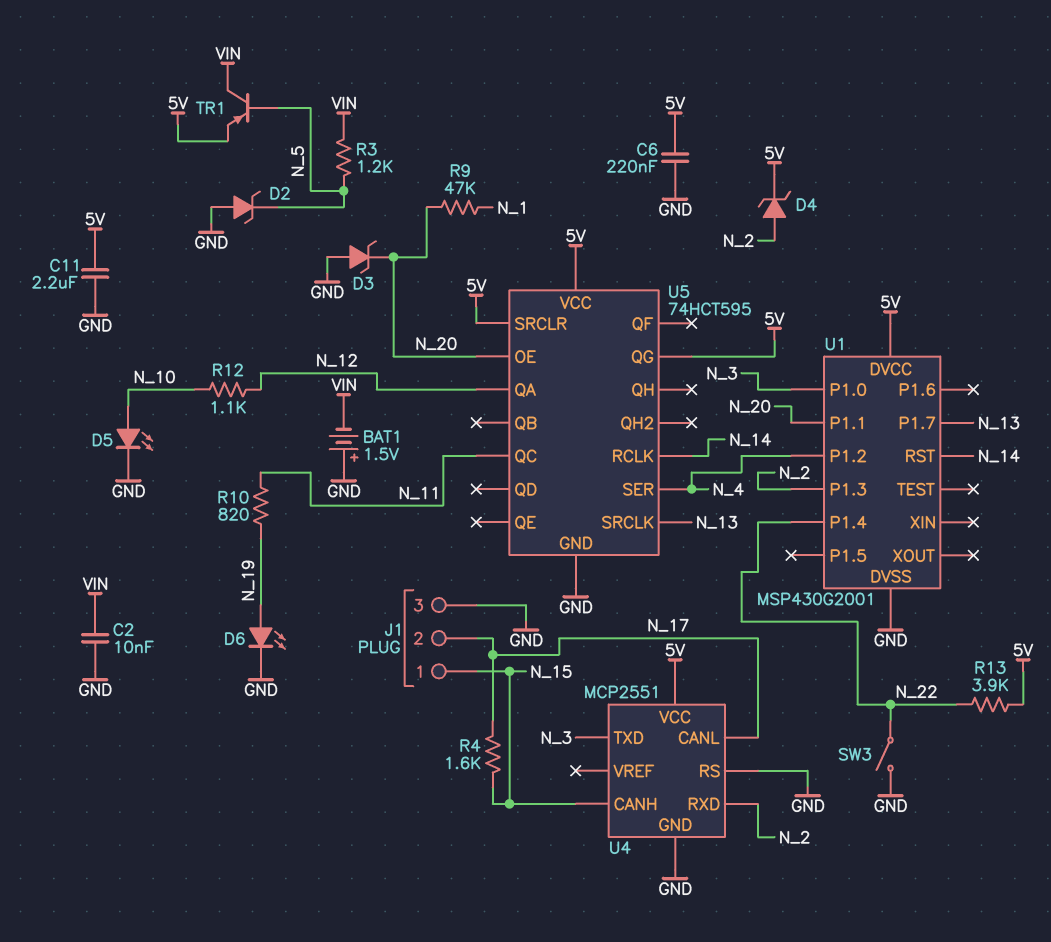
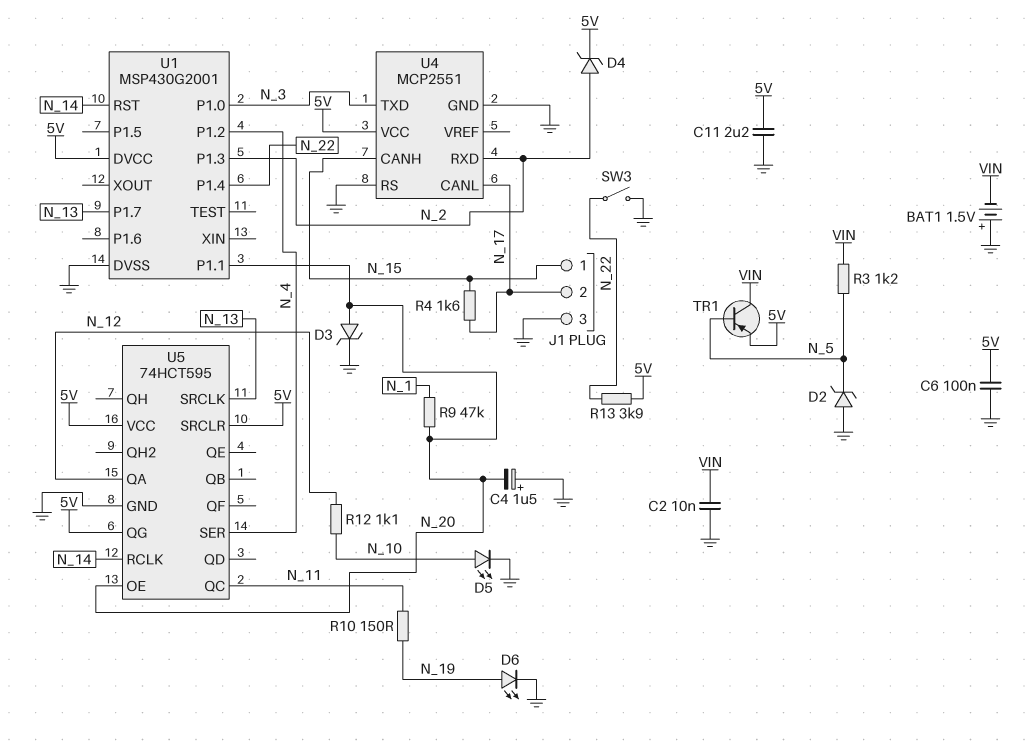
C4: none -> 1.5uF (plus GND, minus N_20)
C6: 220nF (5V, GND) -> 100nF (5V, GND)
D3: zener (A GND, K N_20) -> zener (A N_20, K GND)
R10: 820 (N_11, N_19) -> 150 (N_11, N_19)

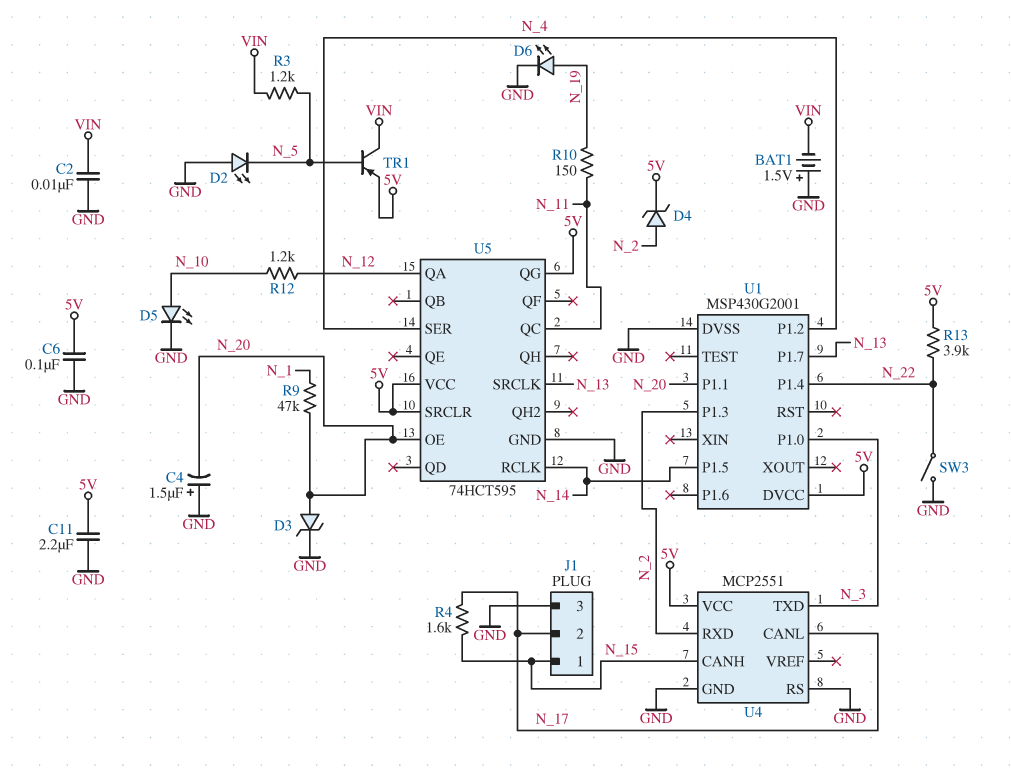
D2: zener (A GND, K N_5) -> LED (A GND, K N_5)
R12: 1.1k (N_10, N_12) -> 1.2k (N_10, N_12)
U1 pin P1.5: none -> N_14
U1 pin RST: N_14 -> none

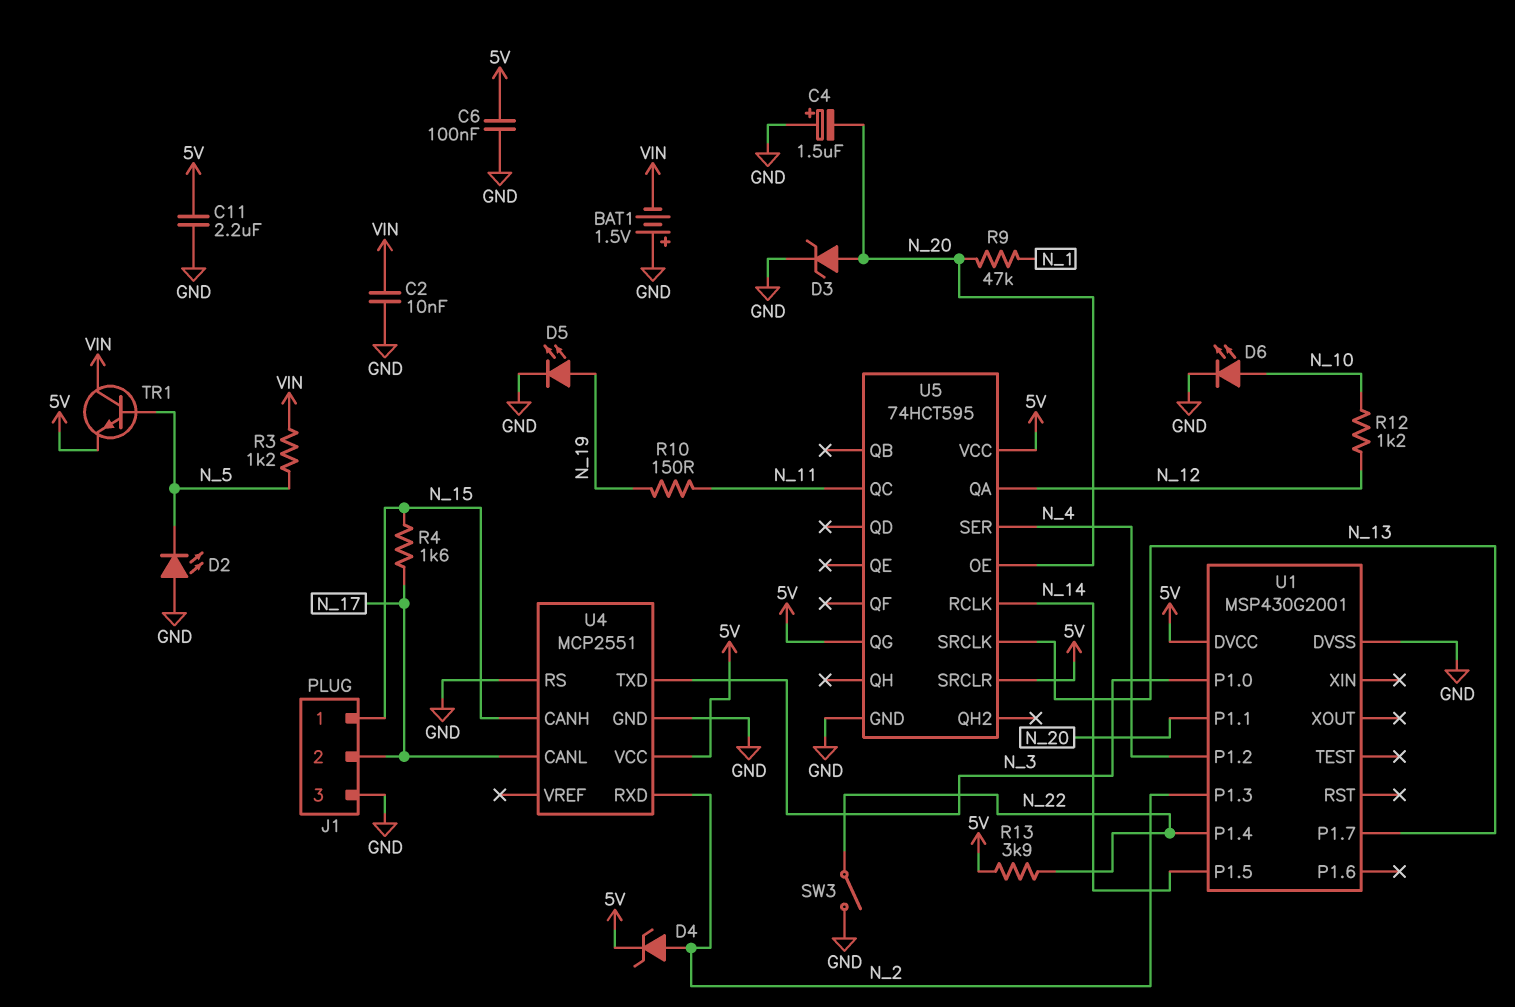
D5: LED (A N_10, K GND) -> LED (A N_19, K GND)
D6: LED (A N_19, K GND) -> LED (A N_10, K GND)
TR1: PNP (B N_5, C VIN, E 5V) -> NPN (B N_5, C VIN, E 5V)

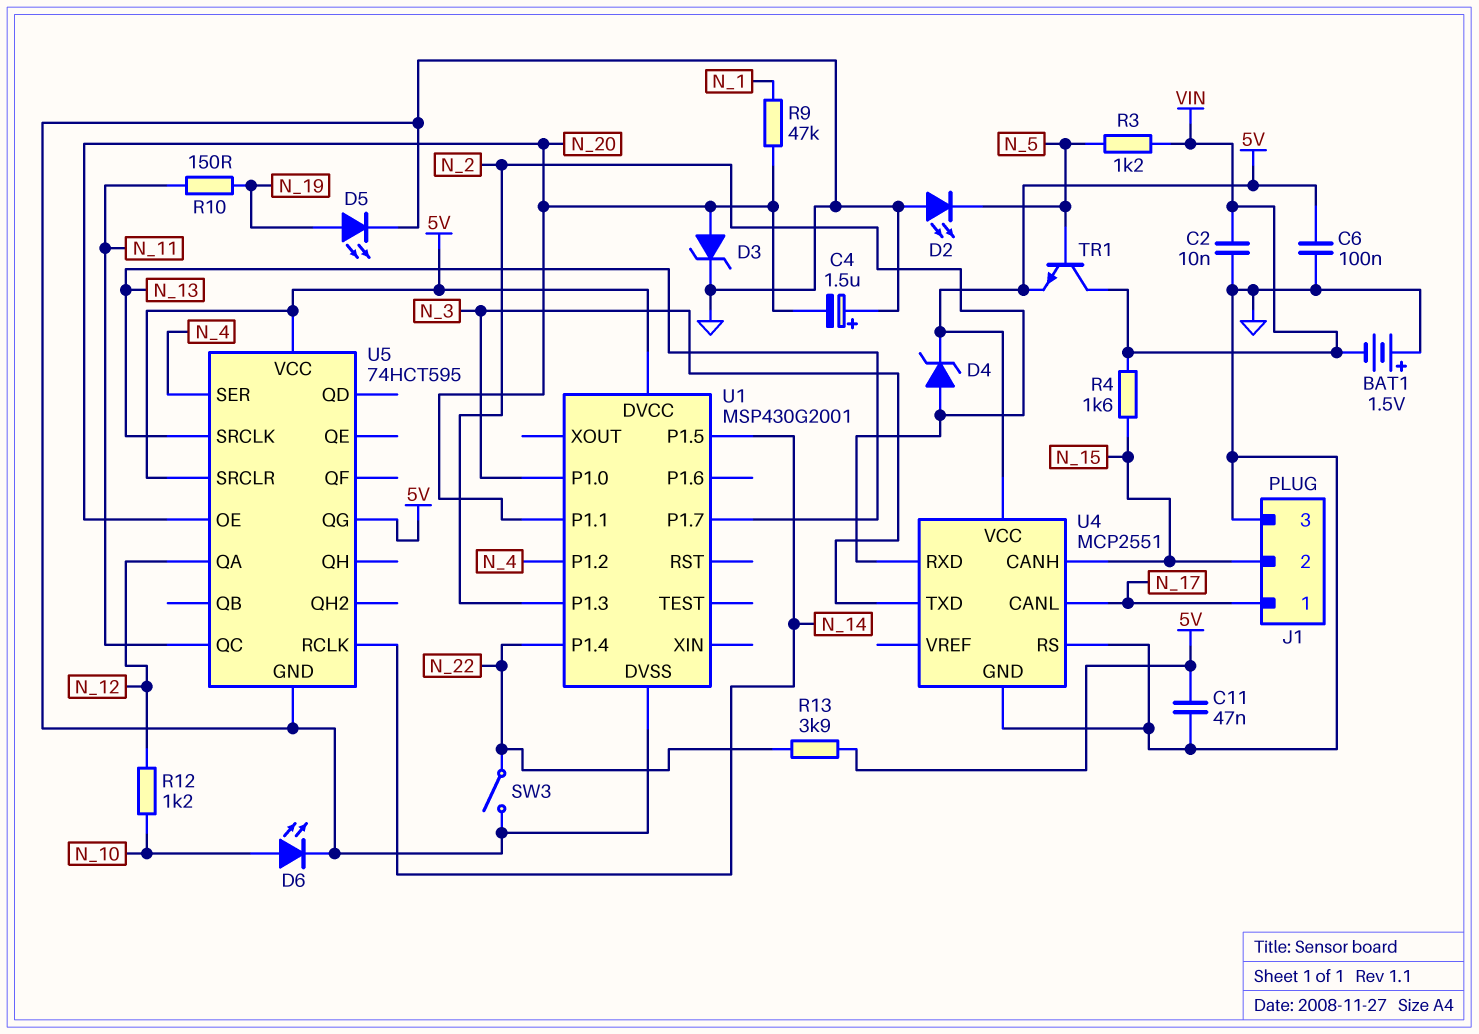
C11: 2.2uF (5V, GND) -> 47nF (5V, GND)
J1 pin 1: N_15 -> N_17
J1 pin 2: N_17 -> N_15
R4: 1.6k (N_15, N_17) -> 1.6k (N_15, VIN)

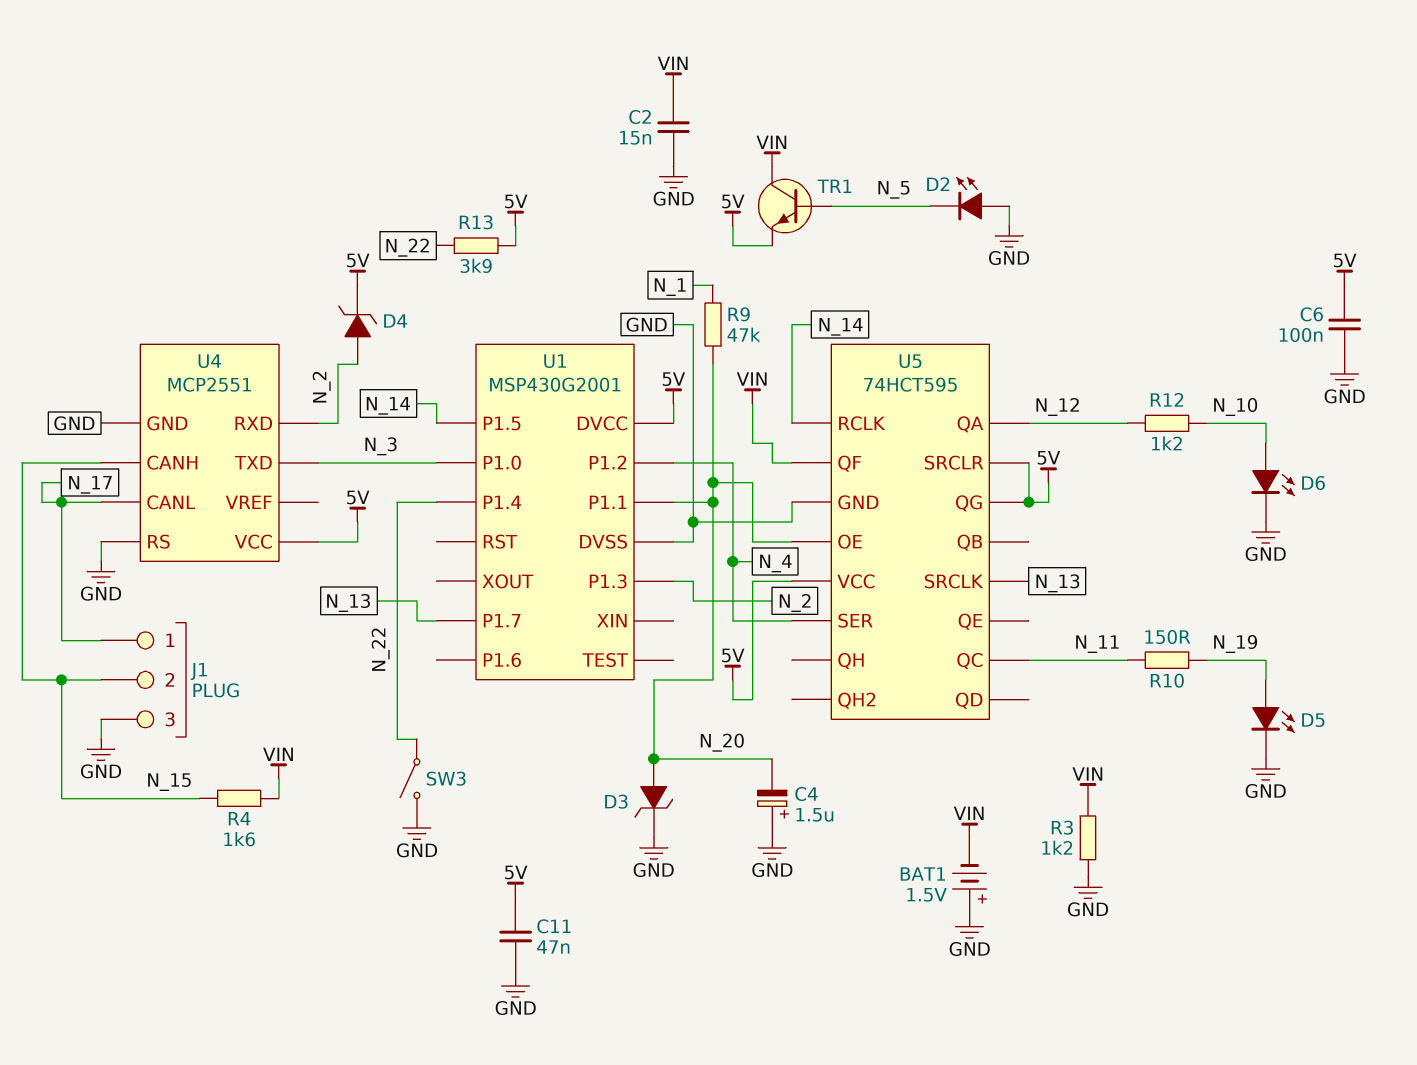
C2: 10nF (GND, VIN) -> 15nF (GND, VIN)
R3: 1.2k (N_5, VIN) -> 1.2k (GND, VIN)
U5 pin QF: none -> VIN

